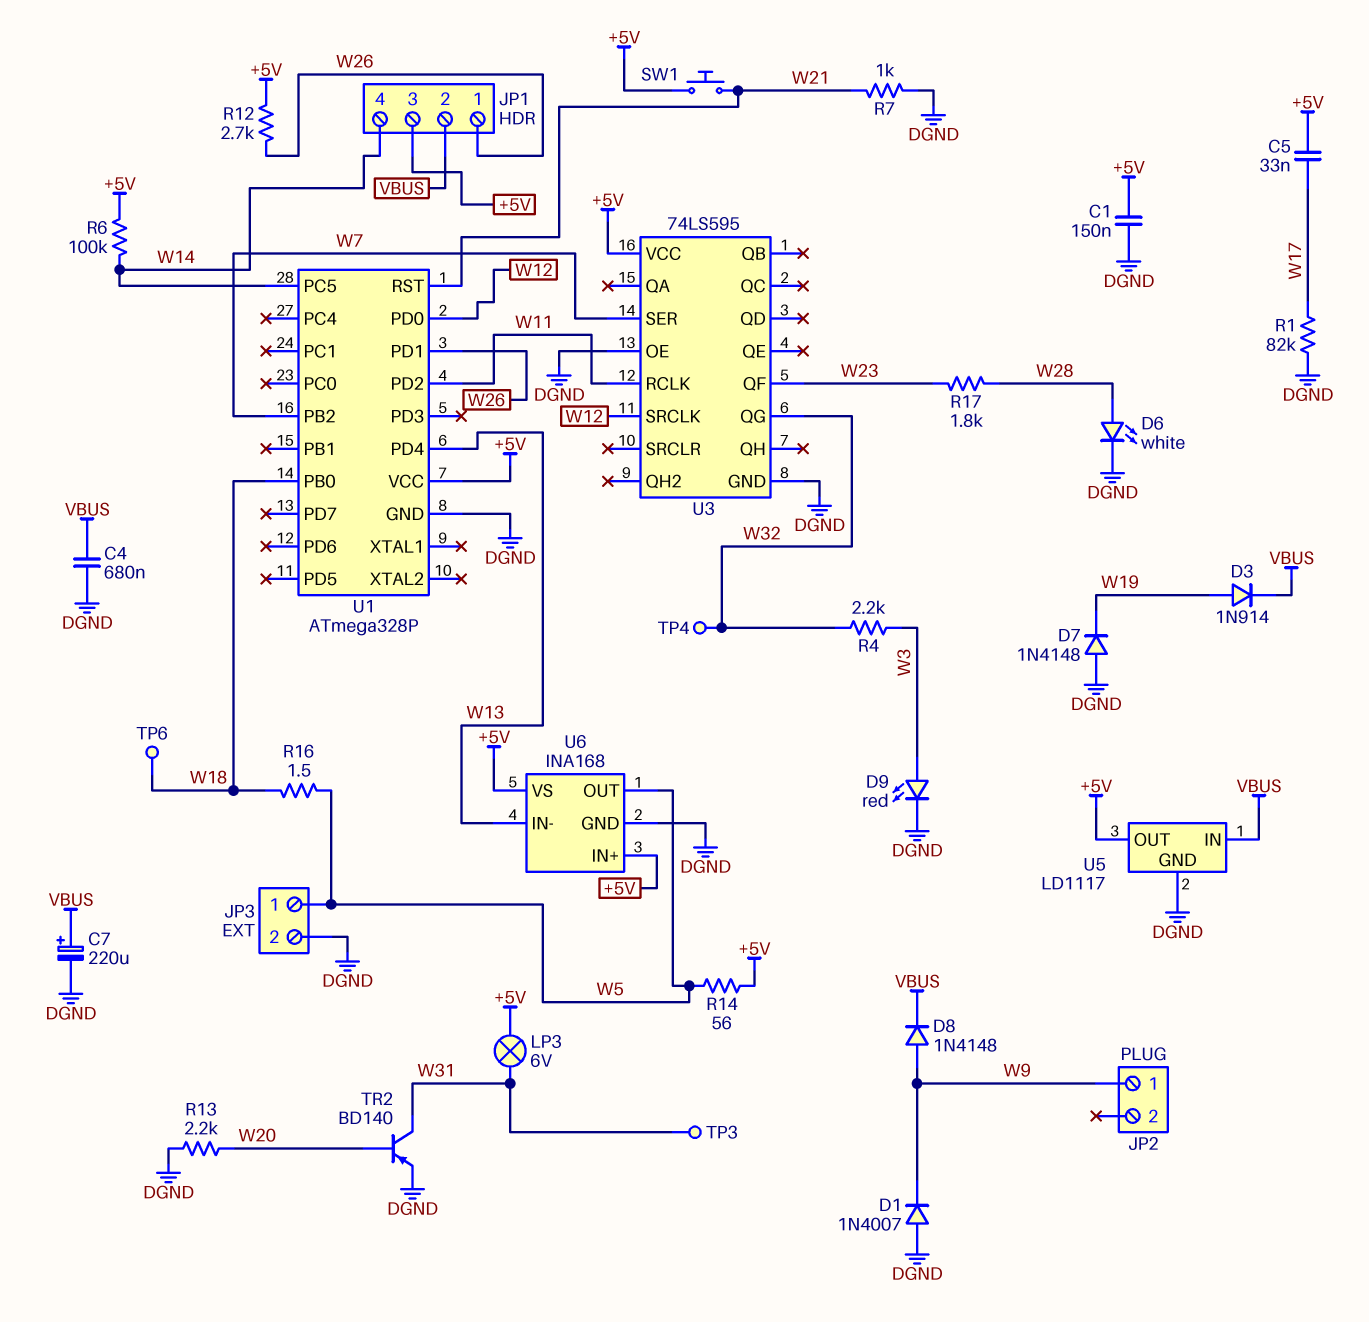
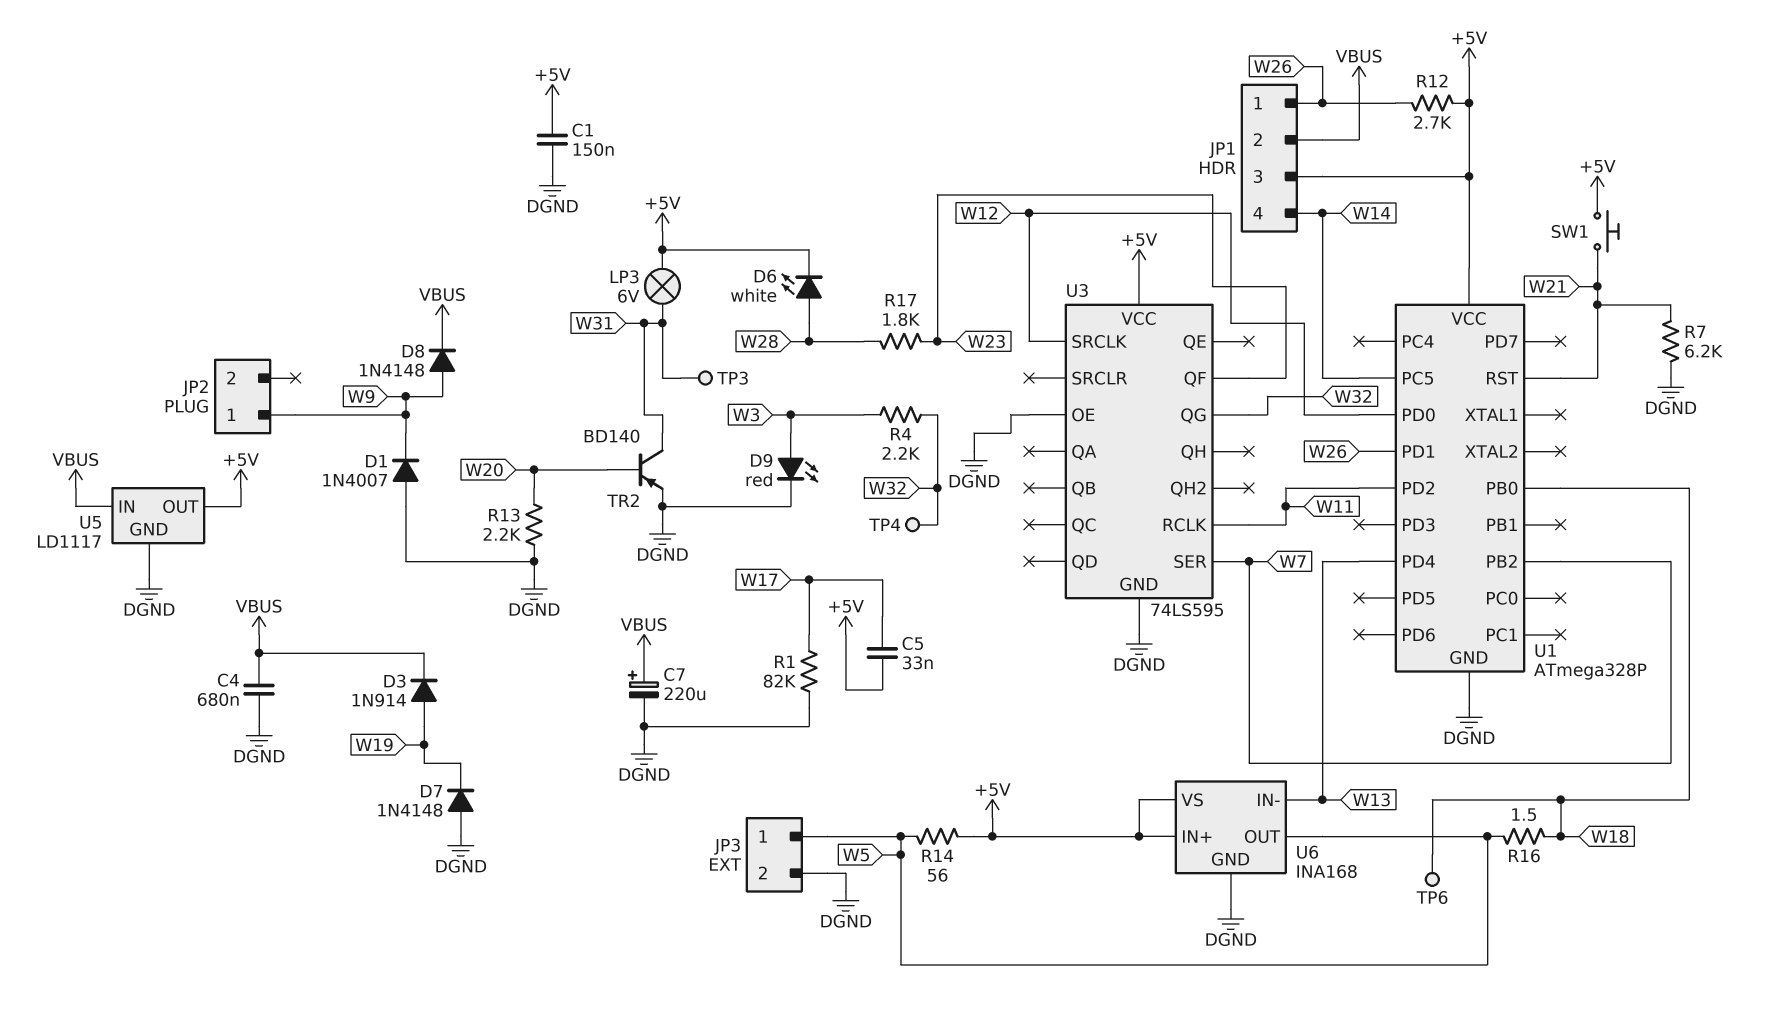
D6: LED white (A W28, K DGND) -> LED white (A W28, K +5V)
R6: 100k (+5V, W14) -> none
R7: 1k (DGND, W21) -> 6.2k (DGND, W21)

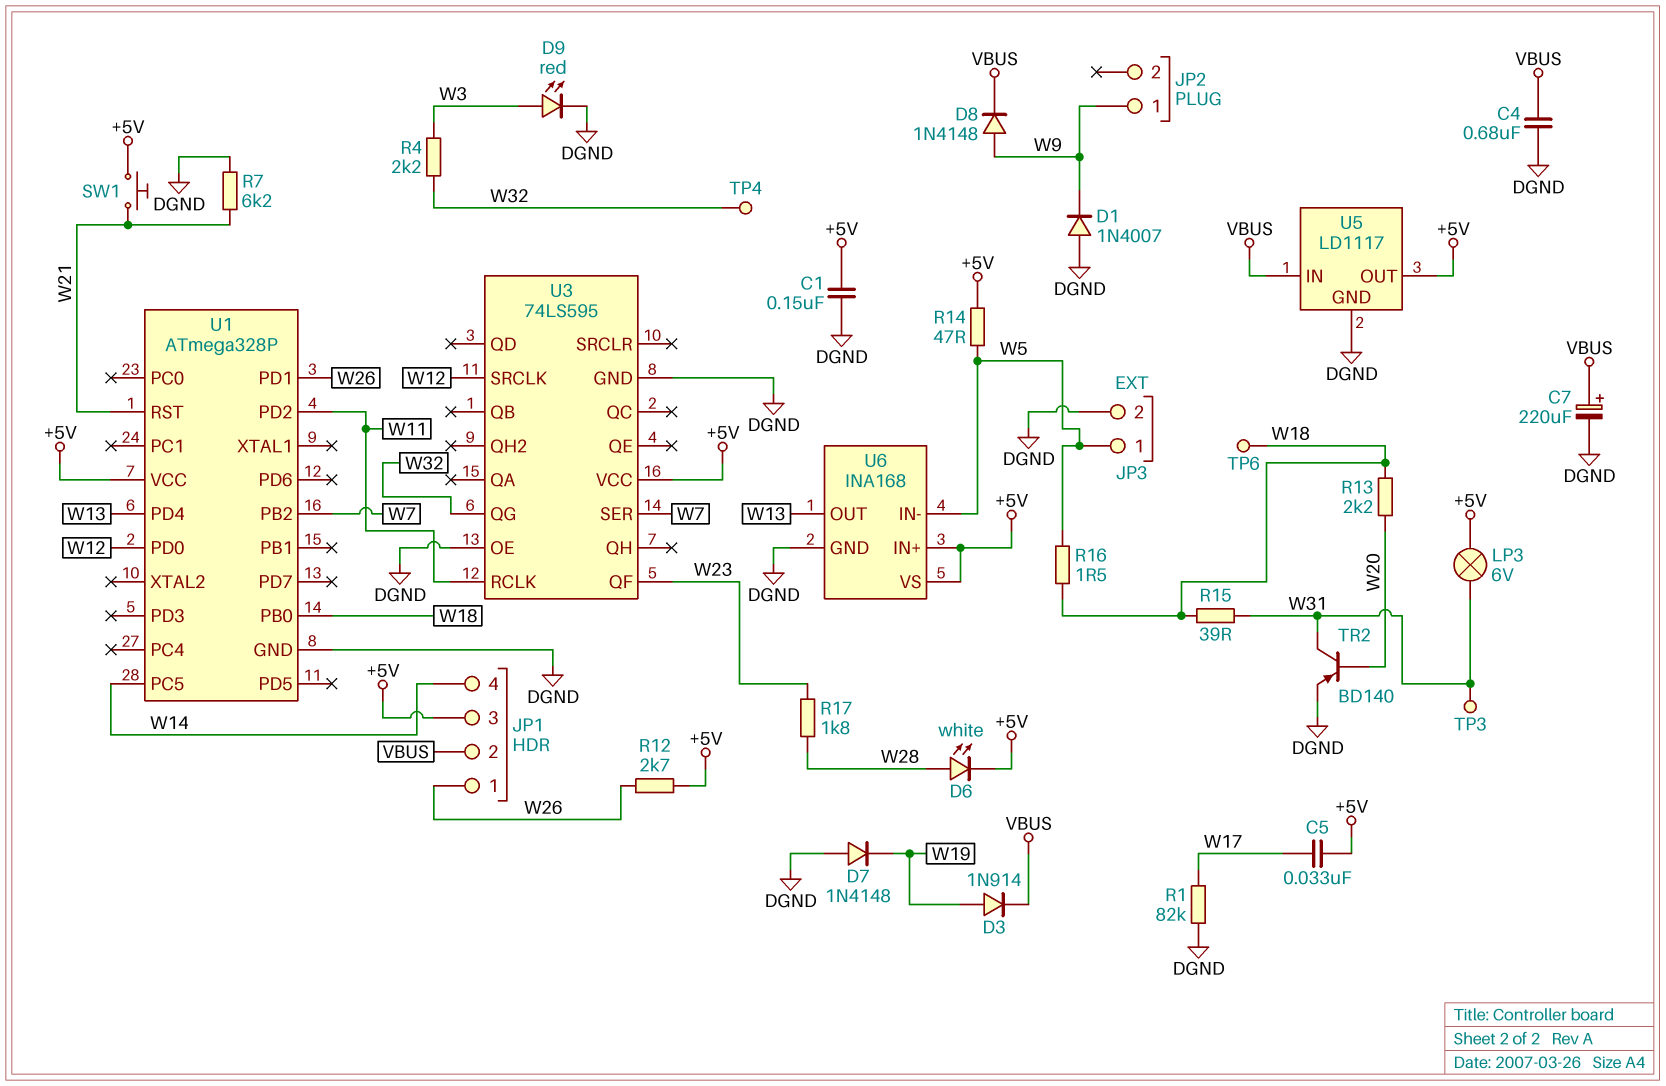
R13: 2.2k (DGND, W20) -> 2.2k (W18, W20)
R14: 56 (+5V, W5) -> 47 (+5V, W5)
R15: none -> 39 (W18, W31)
U6 pin IN-: W13 -> W5
U6 pin OUT: W5 -> W13

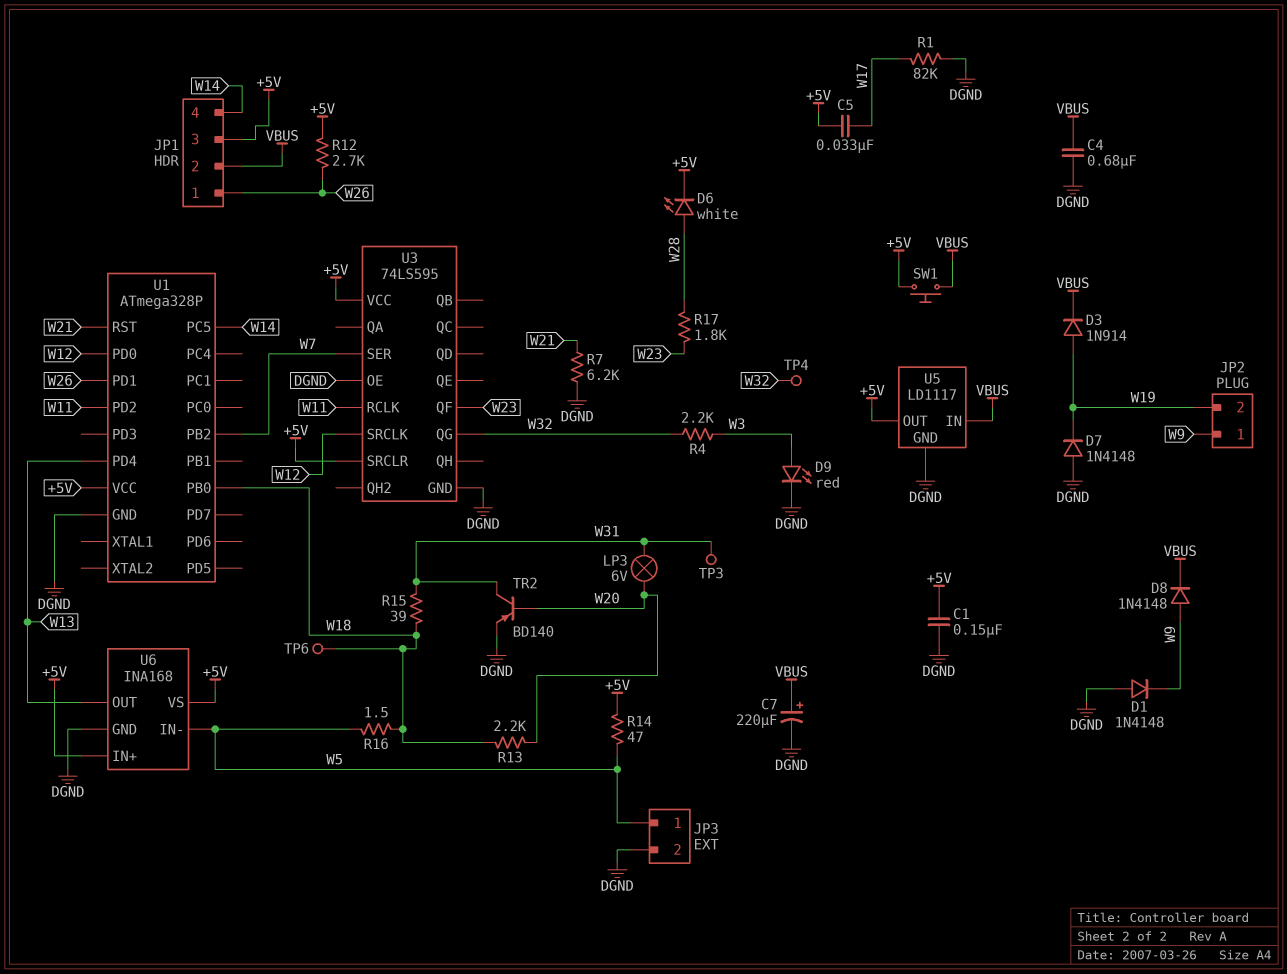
D1: diode 1N4007 (A DGND, K W9) -> diode 1N4148 (A DGND, K W9)
JP2 pin 2: none -> W19
LP3: lamp 6V (+5V, W31) -> lamp 6V (W20, W31)
SW1: button (+5V, W21) -> button (+5V, VBUS)
U3 pin SRCLR: none -> +5V

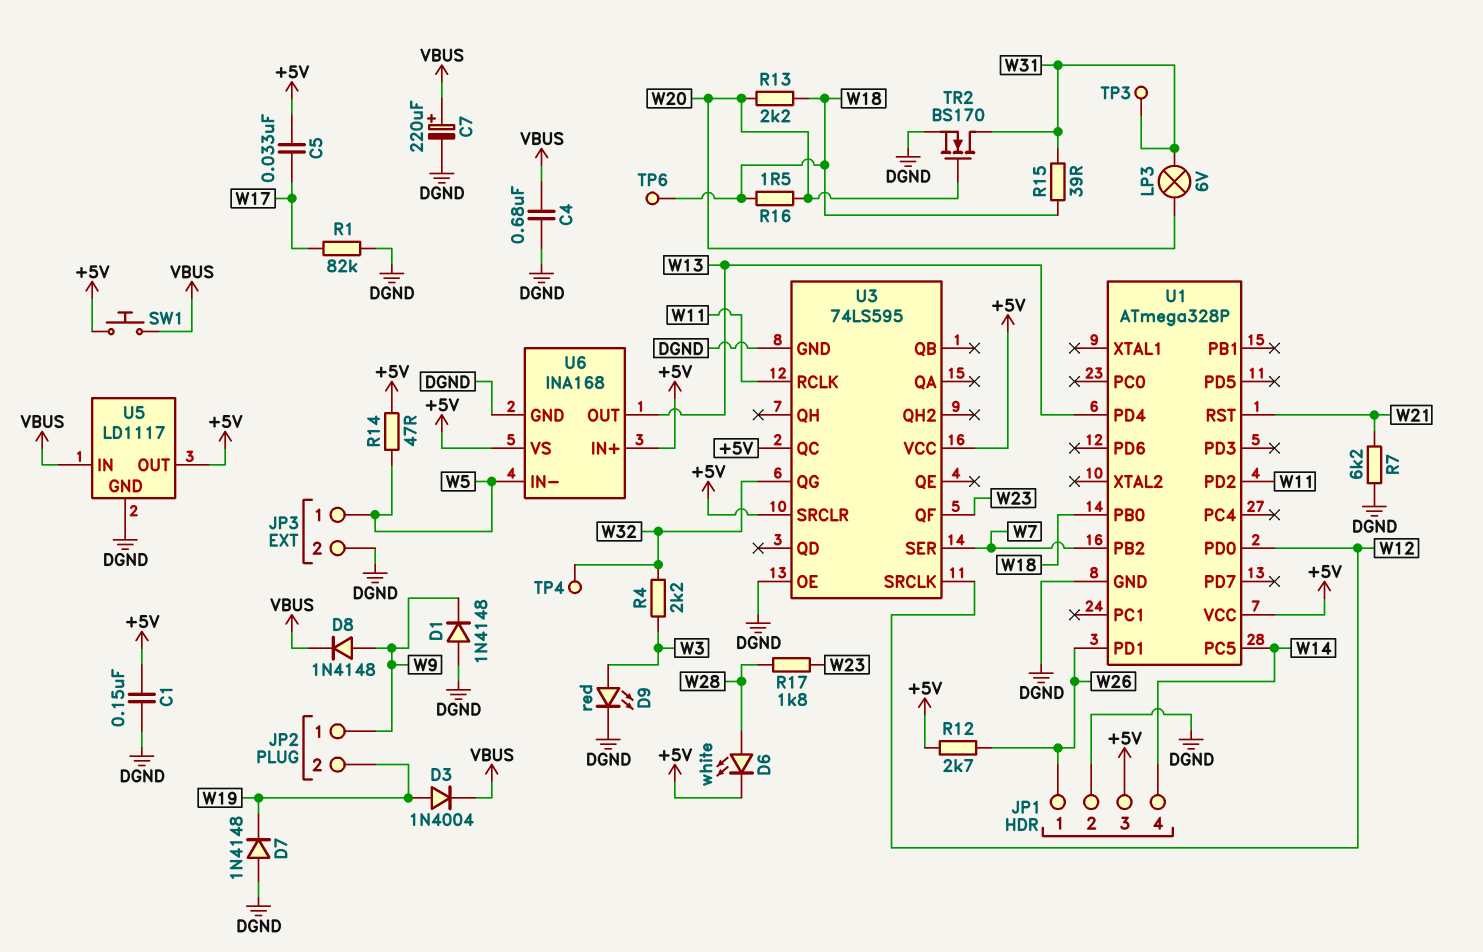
D3: diode 1N914 (A W19, K VBUS) -> diode 1N4004 (A W19, K VBUS)
JP1 pin 2: VBUS -> DGND
R16: 1.5 (W5, W18) -> 1.5 (W18, W20)
TR2: PNP BD140 (B W20, C W31, E DGND) -> NMOS BS170 (G W20, D W31, S DGND)
U3 pin QC: none -> +5V

